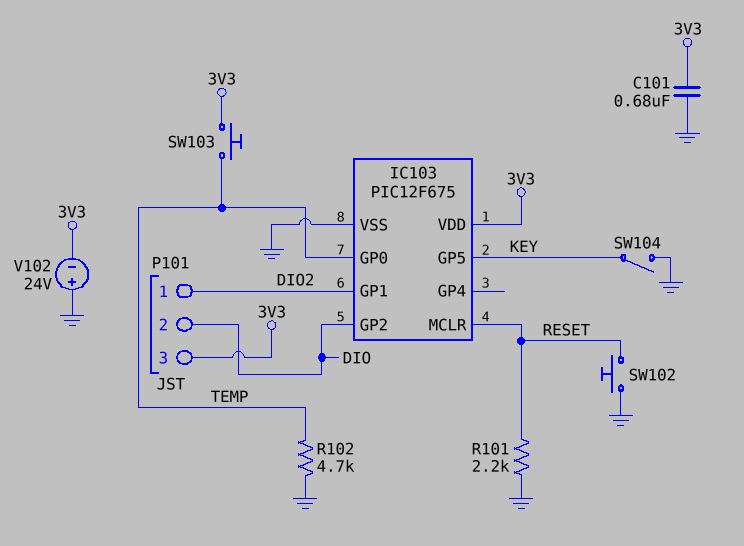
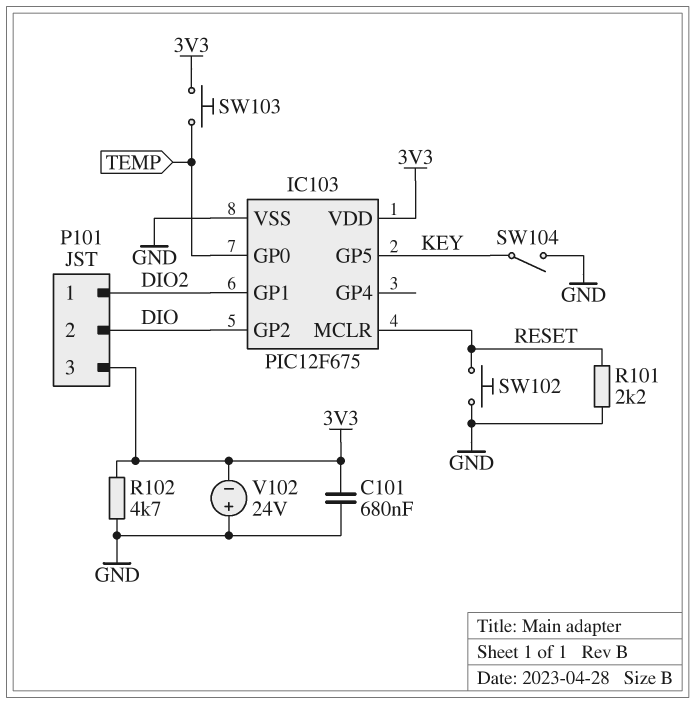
R102: 4.7k (GND, TEMP) -> 4.7k (3V3, GND)

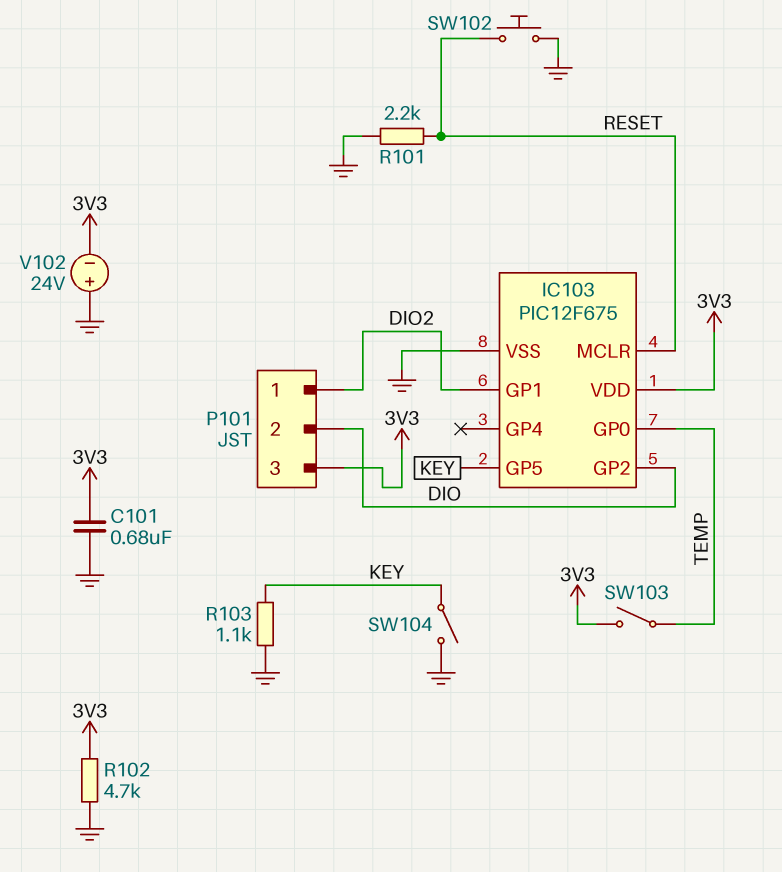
R103: none -> 1.1k (GND, KEY)
SW103: button (3V3, TEMP) -> switch (3V3, TEMP)

